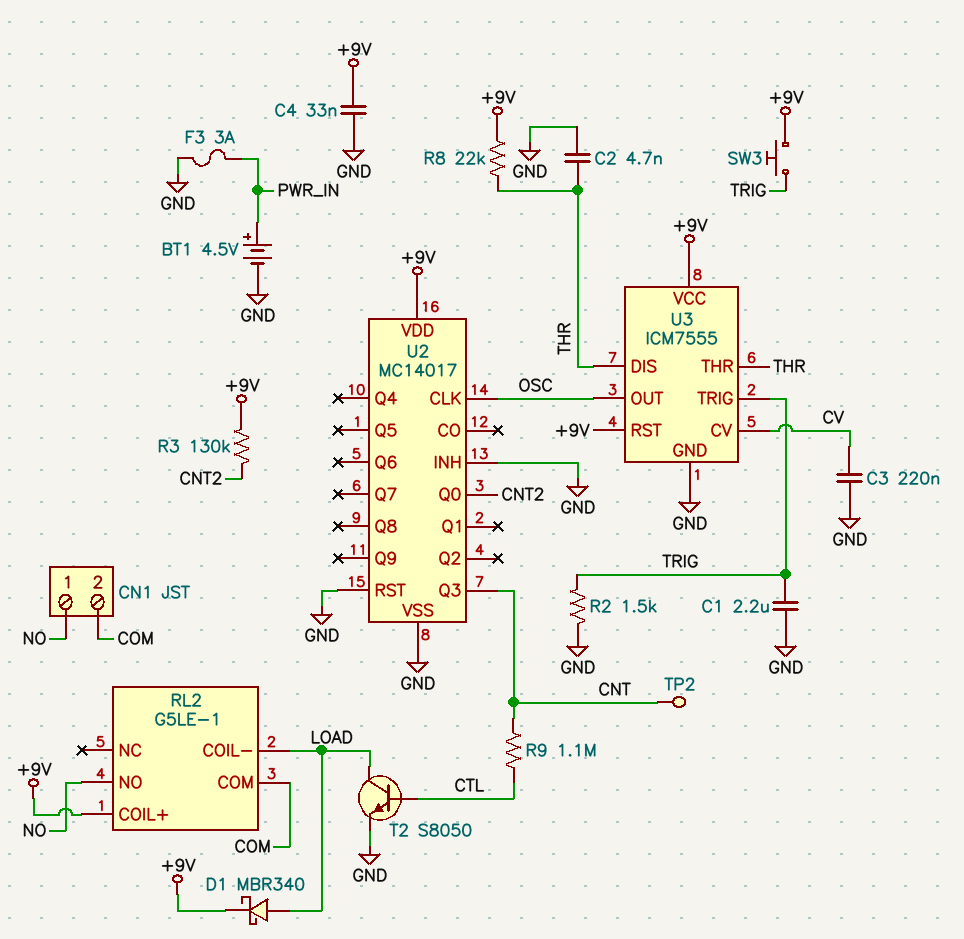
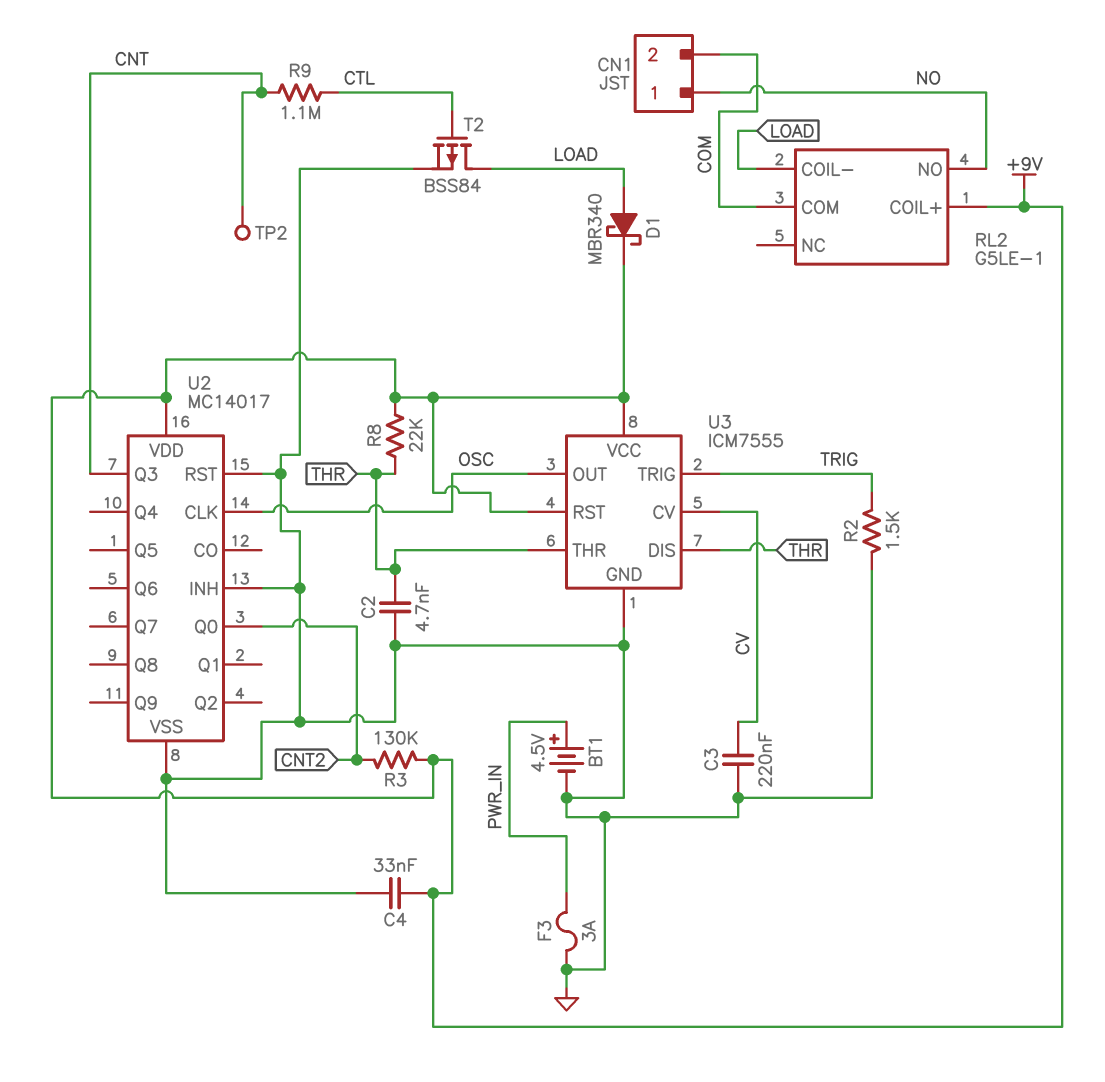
C1: 2.2uF (GND, TRIG) -> none
SW3: button (+9V, TRIG) -> none
T2: NPN S8050 (B CTL, C LOAD, E GND) -> PMOS BSS84 (G CTL, D LOAD, S GND)

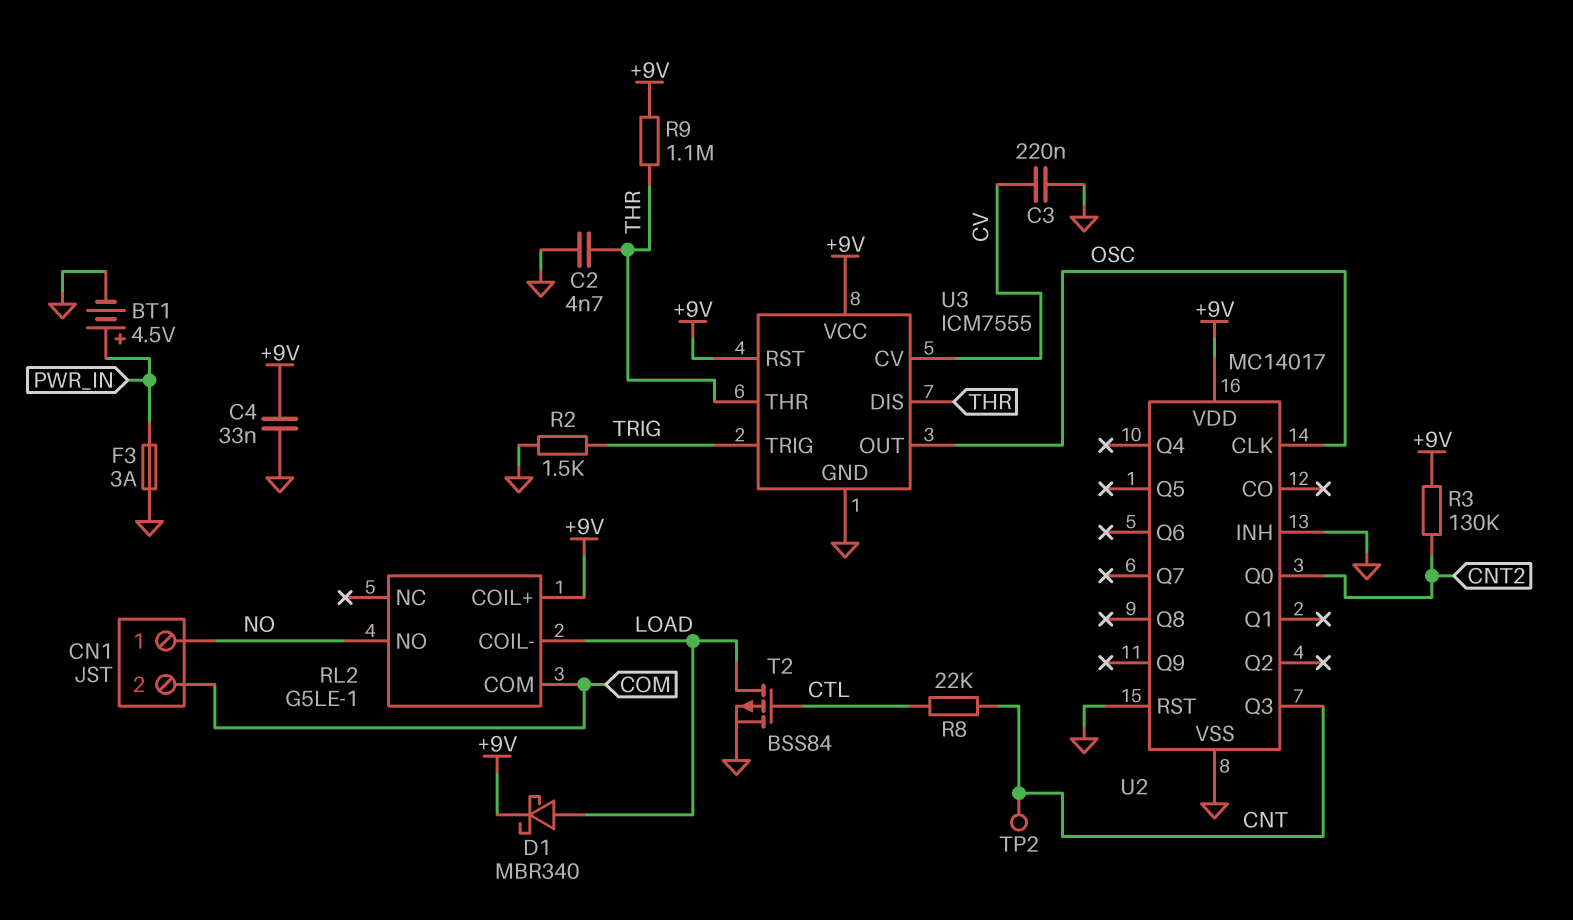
R8: 22k (+9V, THR) -> 22k (CNT, CTL)
R9: 1.1M (CNT, CTL) -> 1.1M (+9V, THR)

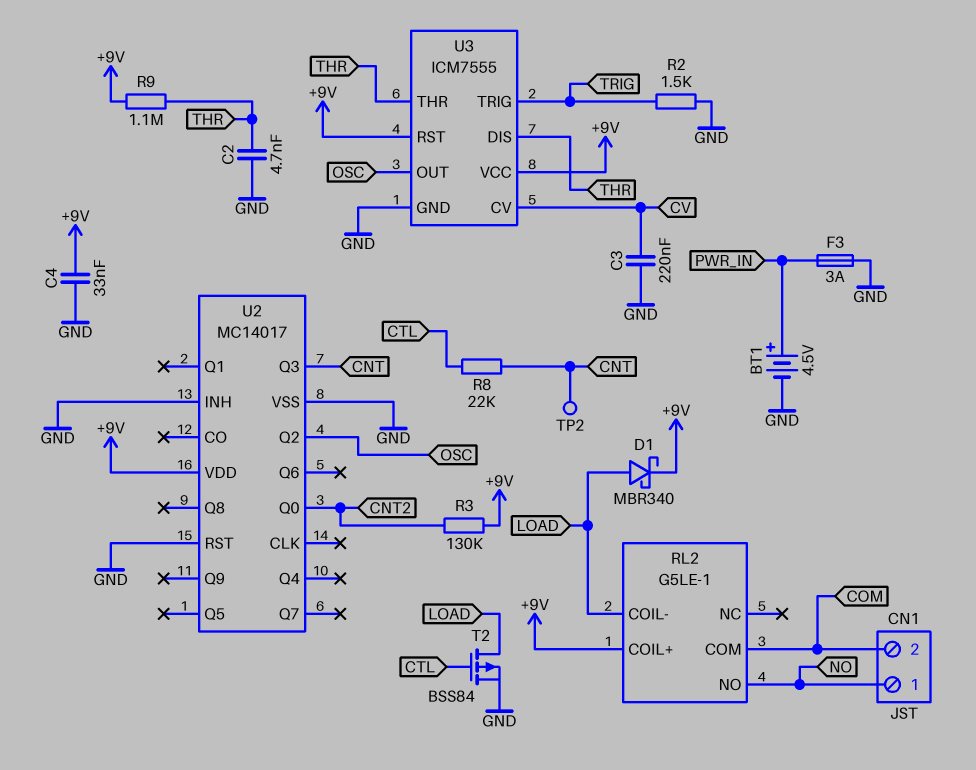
U2 pin CLK: OSC -> none
U2 pin Q2: none -> OSC

